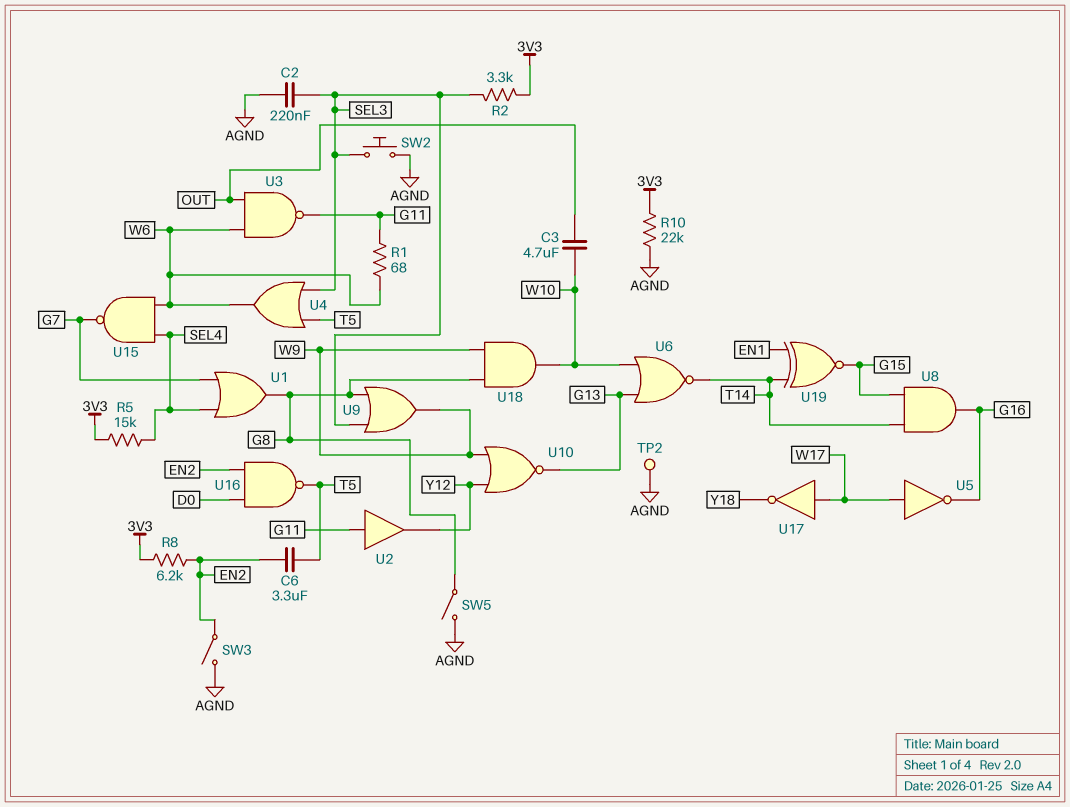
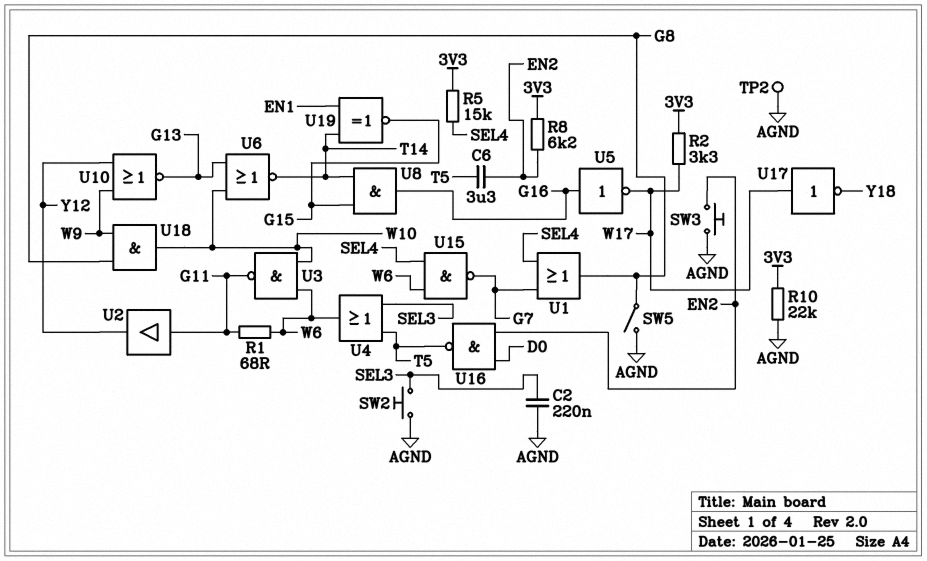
C3: 4.7uF (OUT, W10) -> none
R2: 3.3k (3V3, SEL3) -> 3.3k (3V3, W17)
SW3: switch (AGND, EN2) -> button (AGND, EN2)
U3: NAND (in OUT, in W6, out G11) -> NAND (in W6, in W10, out G11)
U5: NOT (in W17, out G16) -> NOT (in G16, out W17)
U9: OR (in G8, in SEL3, out W9) -> none

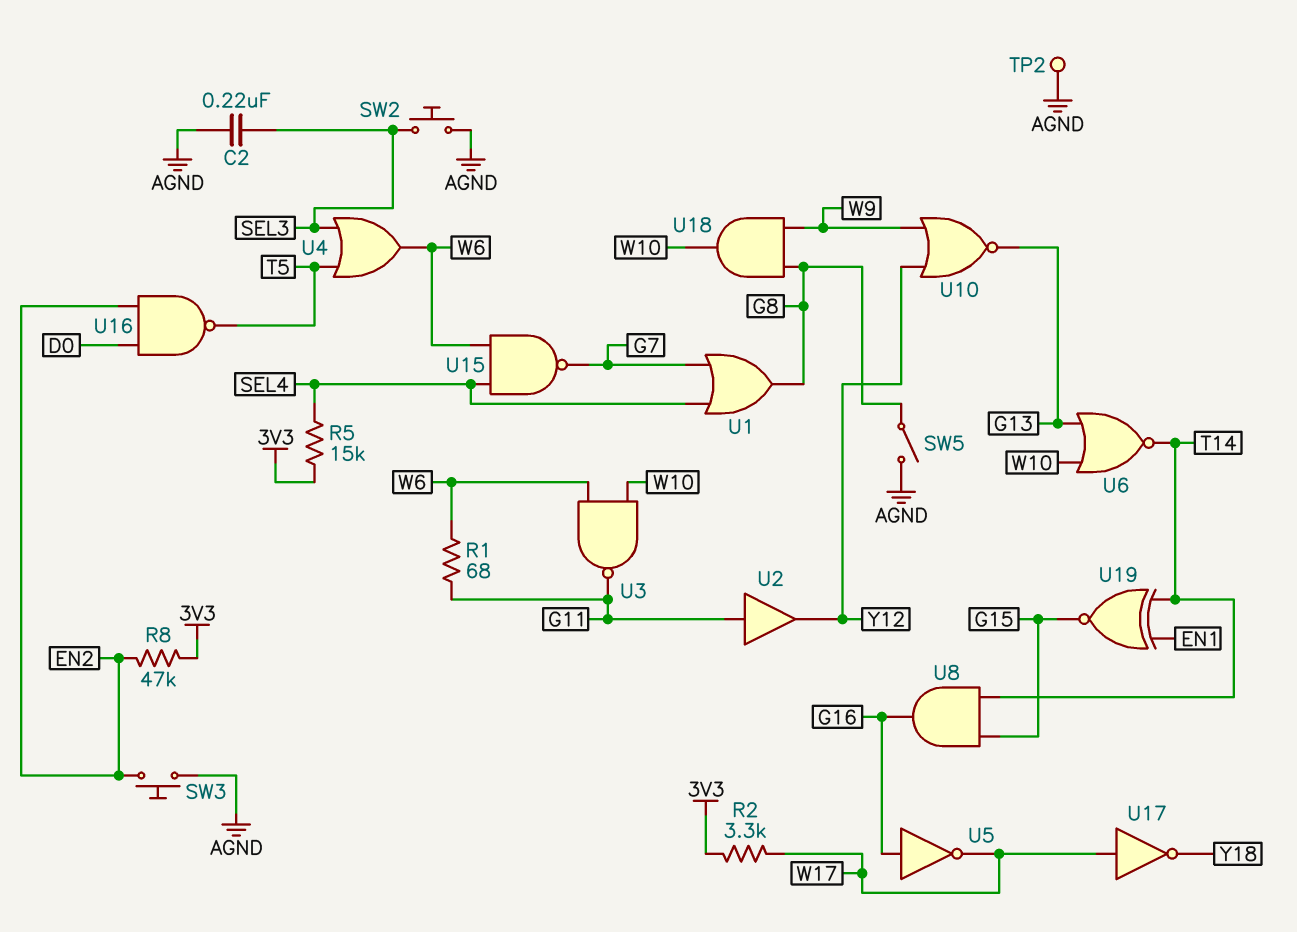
C6: 3.3uF (EN2, T5) -> none
R8: 6.2k (3V3, EN2) -> 47k (3V3, EN2)
R10: 22k (3V3, AGND) -> none

